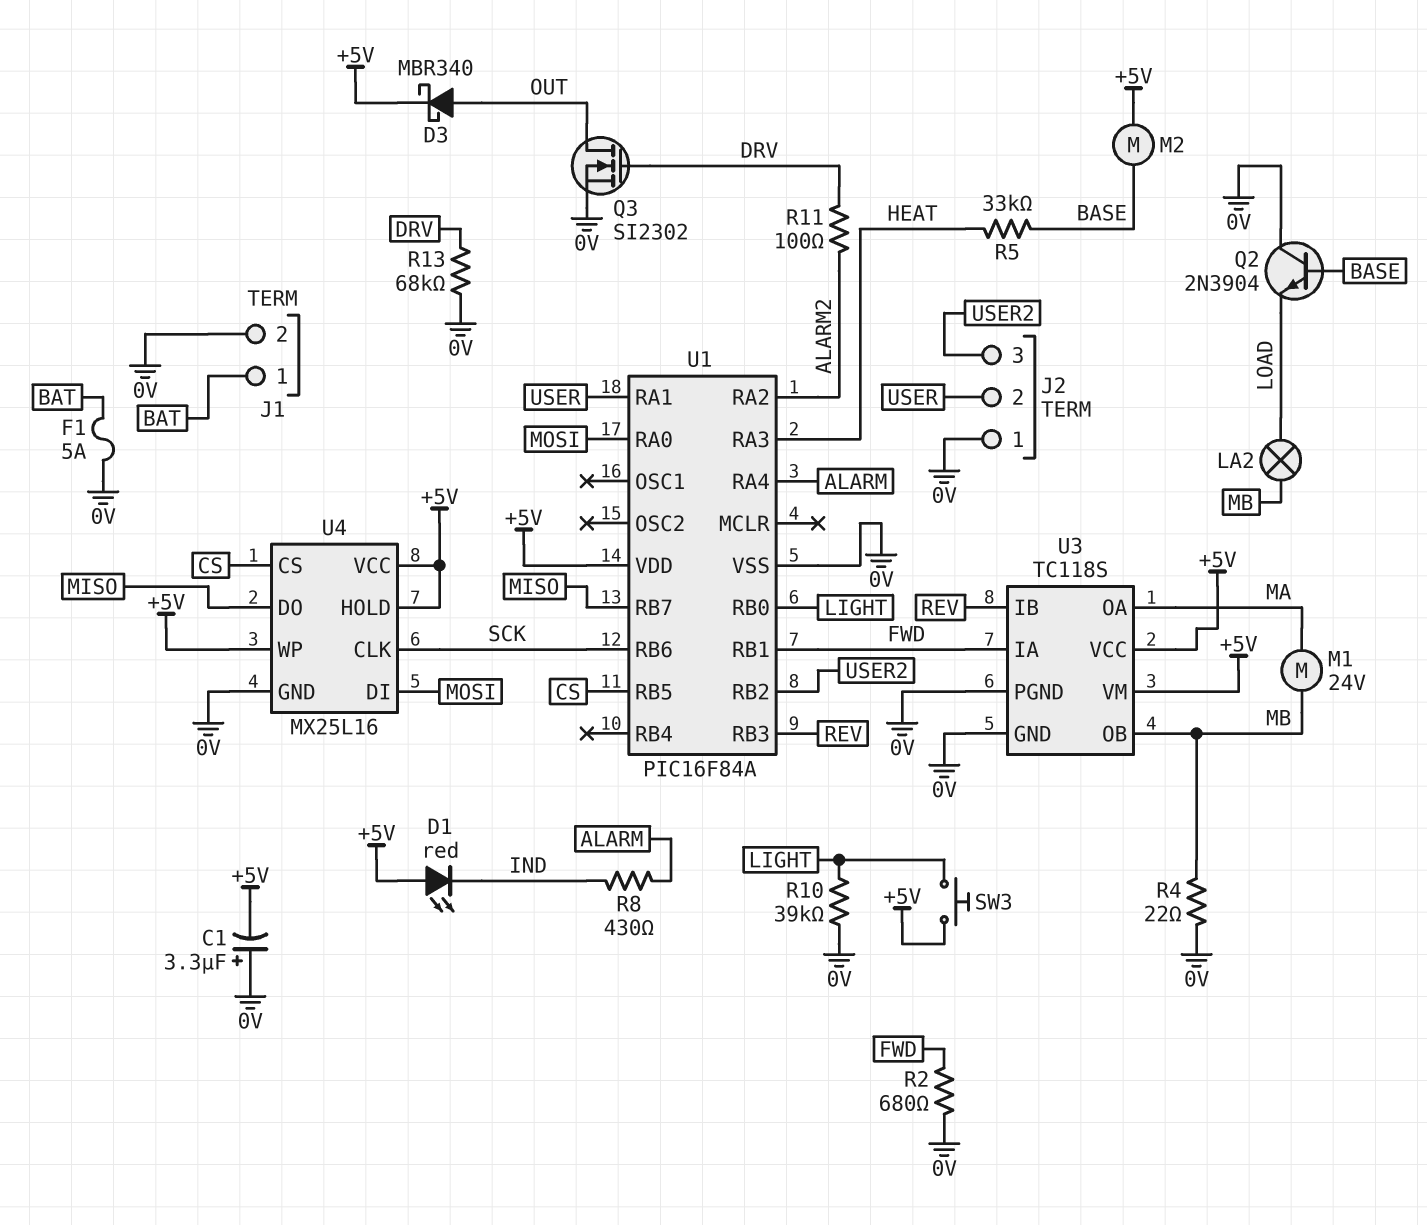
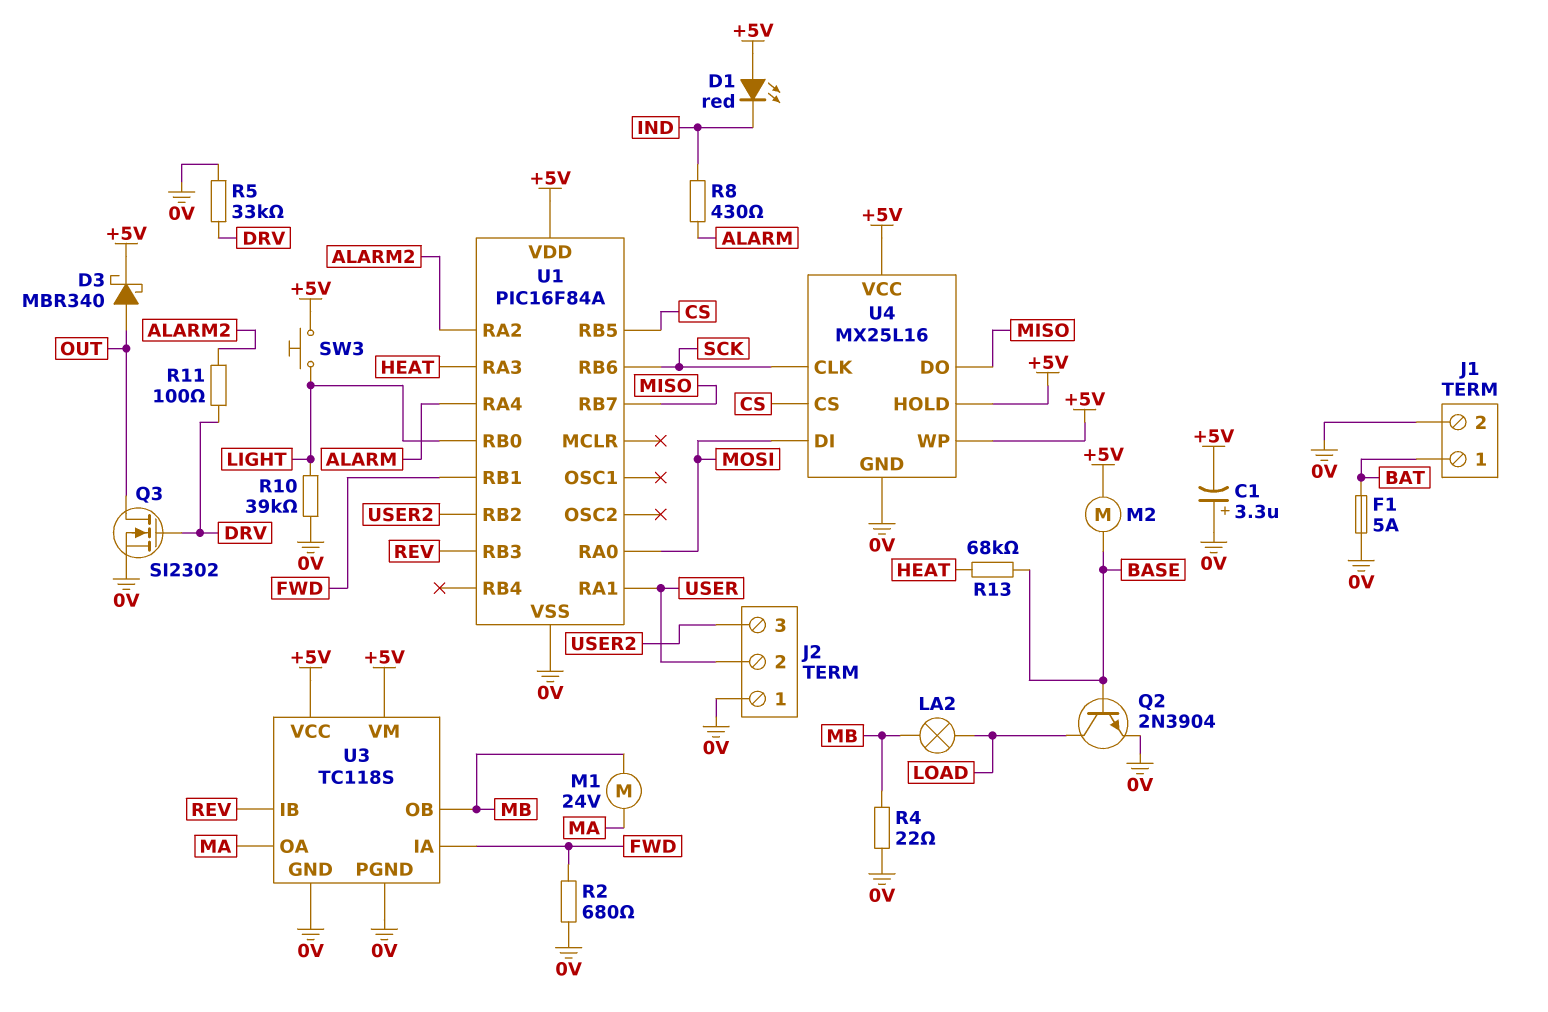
Q2: NPN 2N3904 (B BASE, C 0V, E LOAD) -> NPN 2N3904 (B BASE, C LOAD, E 0V)
R5: 33k (BASE, HEAT) -> 33k (0V, DRV)
R13: 68k (0V, DRV) -> 68k (BASE, HEAT)

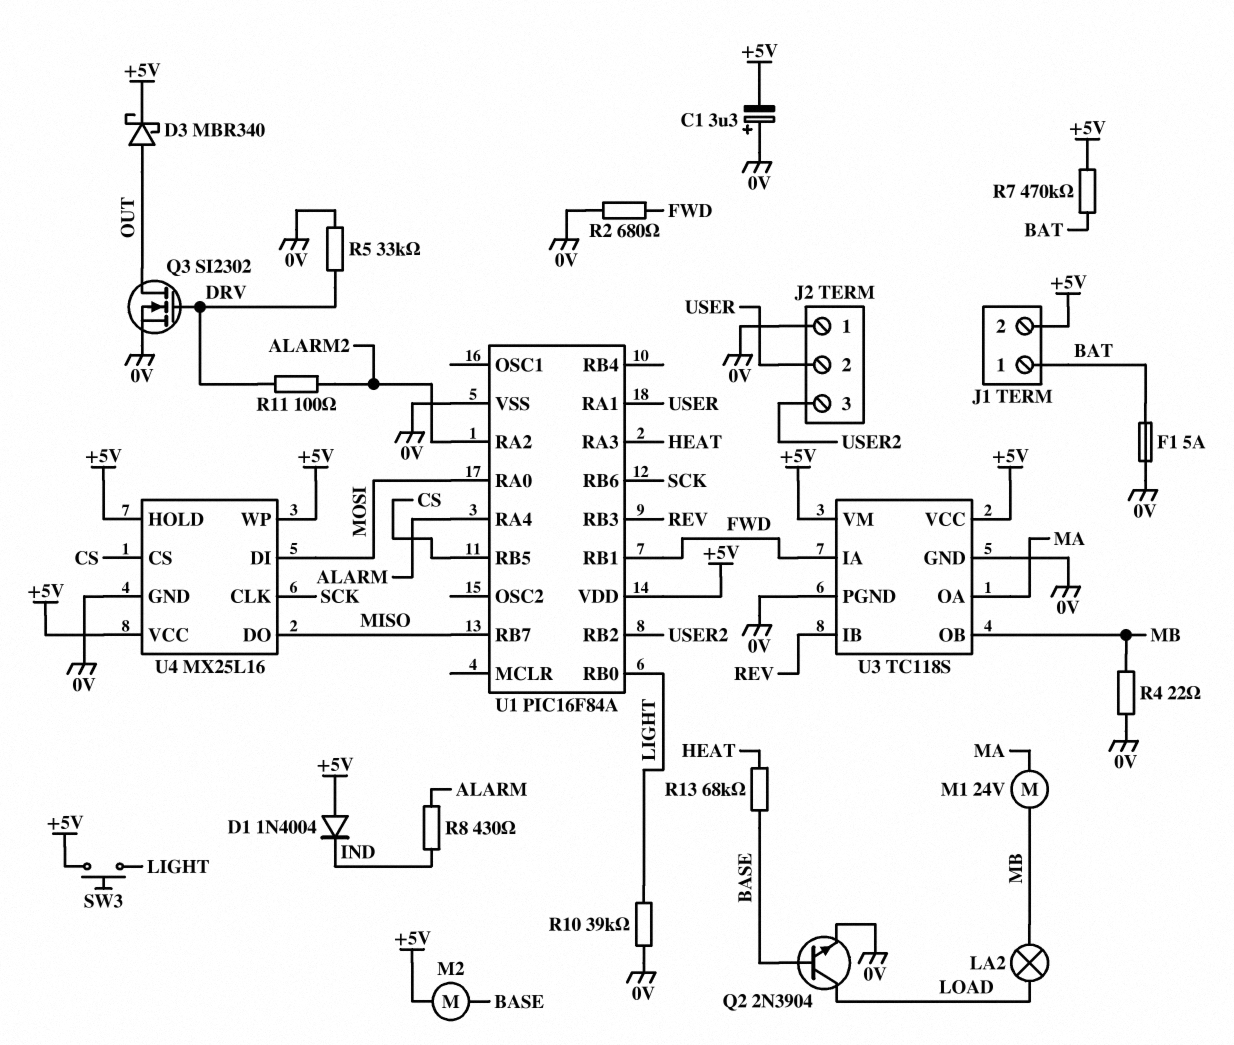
D1: LED red (A +5V, K IND) -> diode 1N4004 (A +5V, K IND)
J1 pin 2: 0V -> +5V
R7: none -> 470k (+5V, BAT)

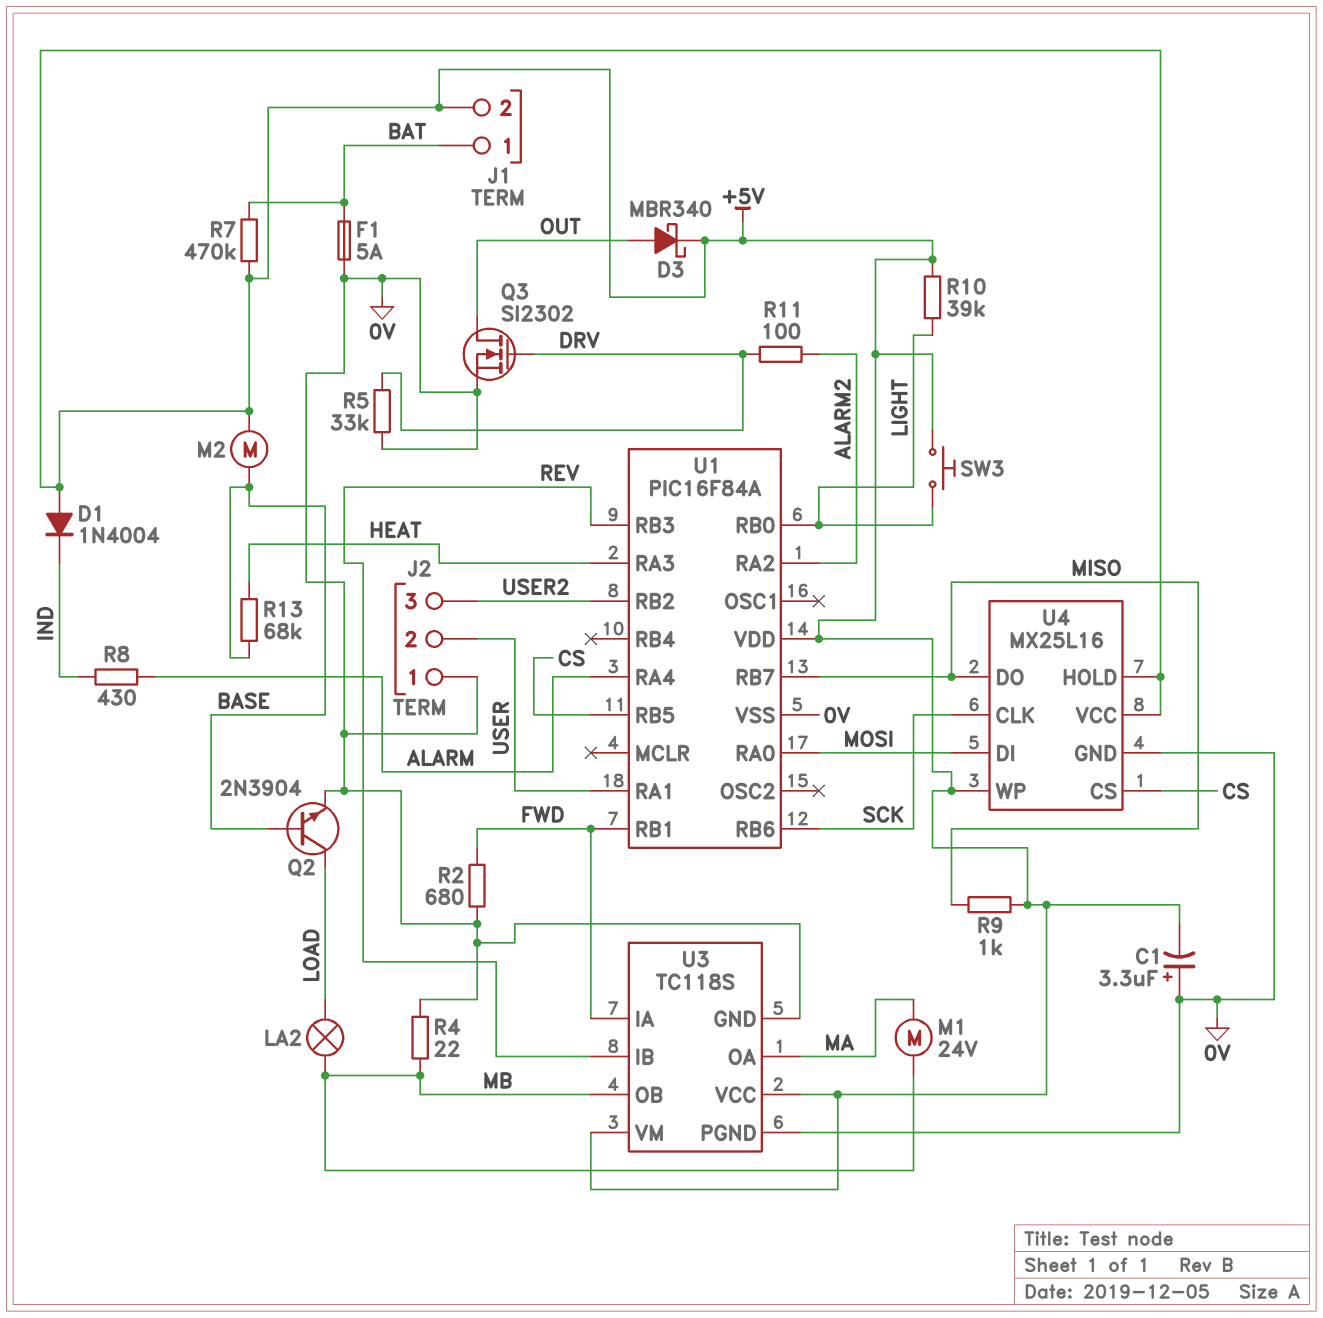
R9: none -> 1k (+5V, MISO)
R10: 39k (0V, LIGHT) -> 39k (+5V, LIGHT)

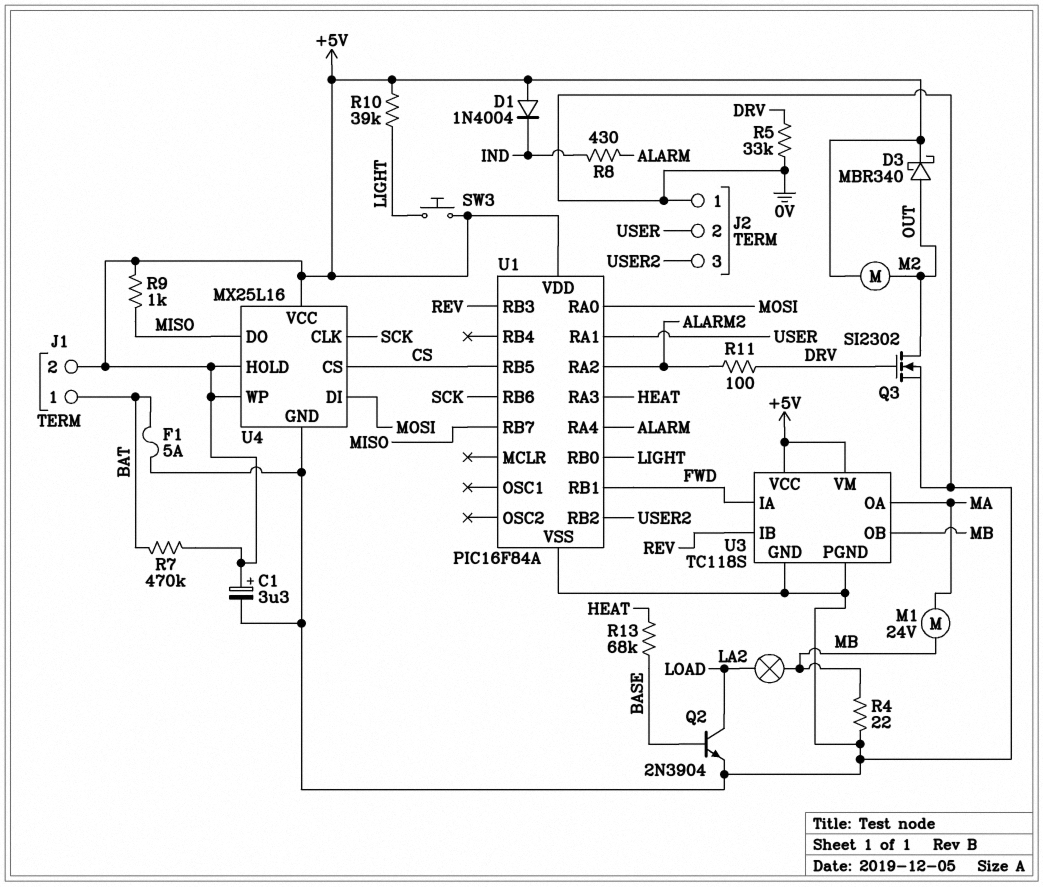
C1: 3.3uF (plus 0V, minus +5V) -> 3.3uF (plus +5V, minus 0V)
M2: motor (+5V, BASE) -> motor (+5V, OUT)
R2: 680 (0V, FWD) -> none

